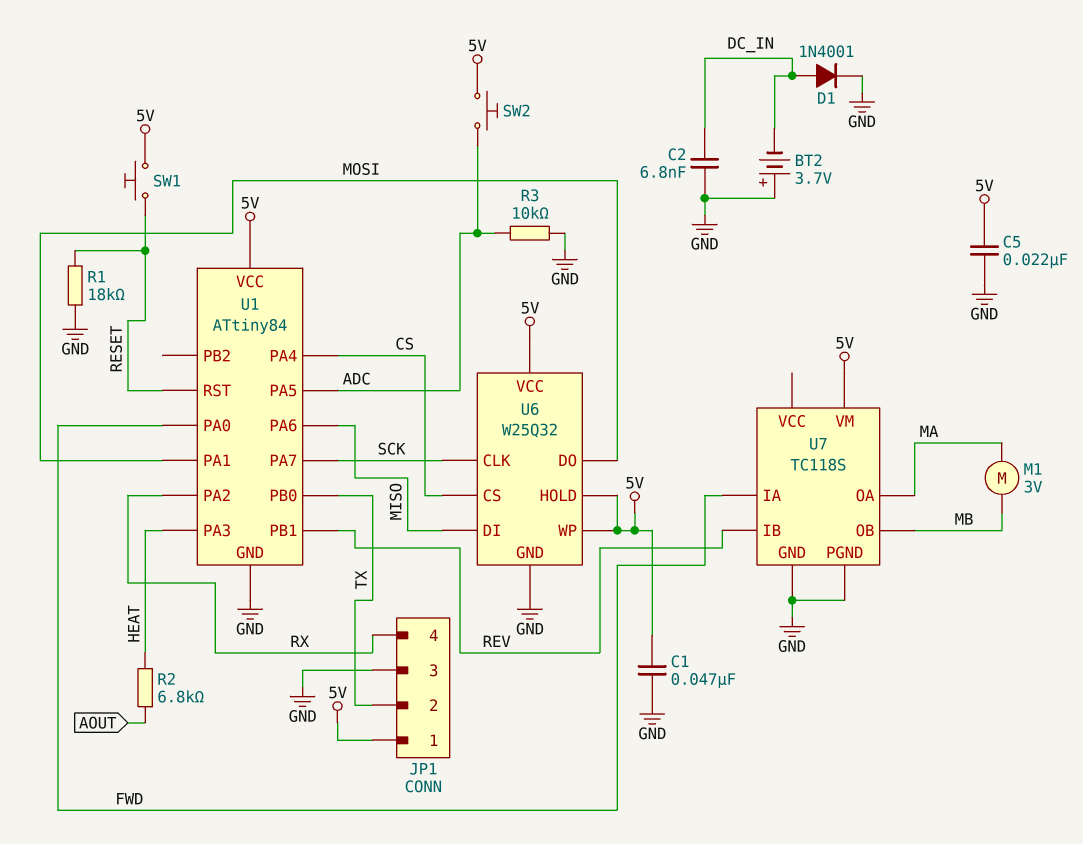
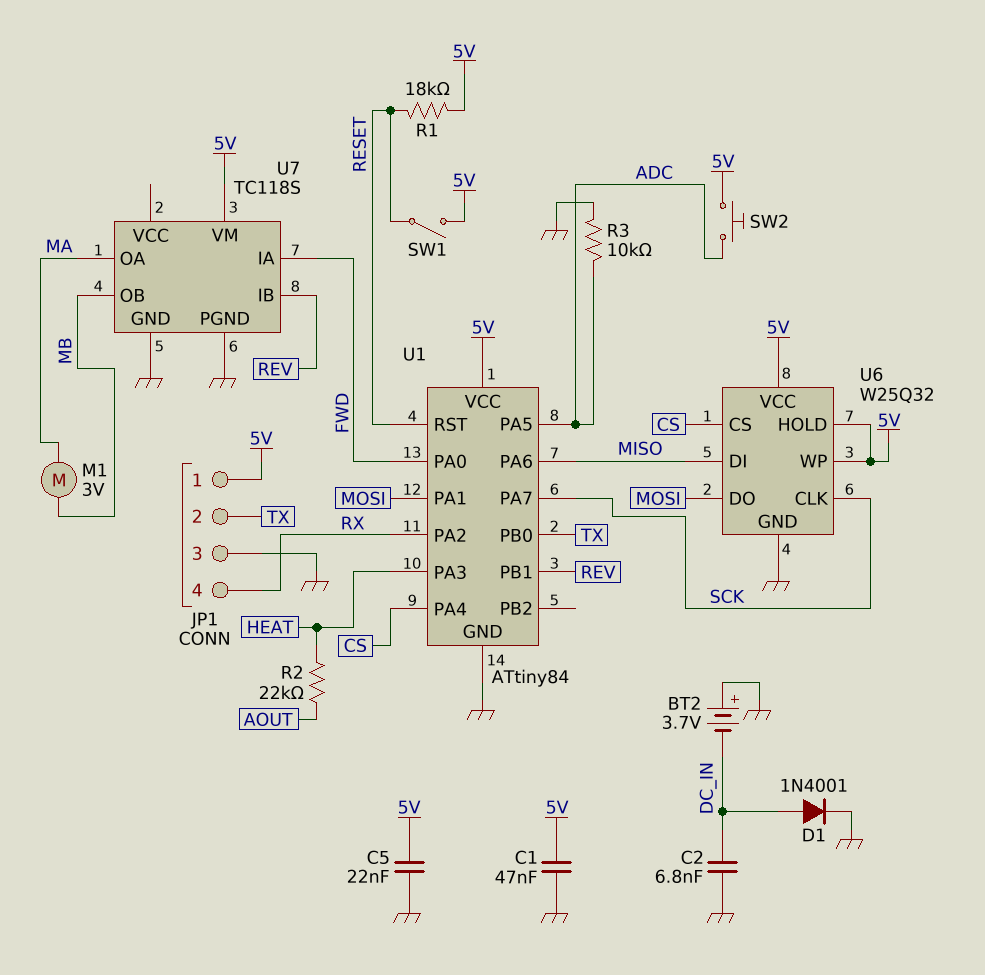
R1: 18k (GND, RESET) -> 18k (5V, RESET)
R2: 6.8k (AOUT, HEAT) -> 22k (AOUT, HEAT)
SW1: button (5V, RESET) -> switch (5V, RESET)

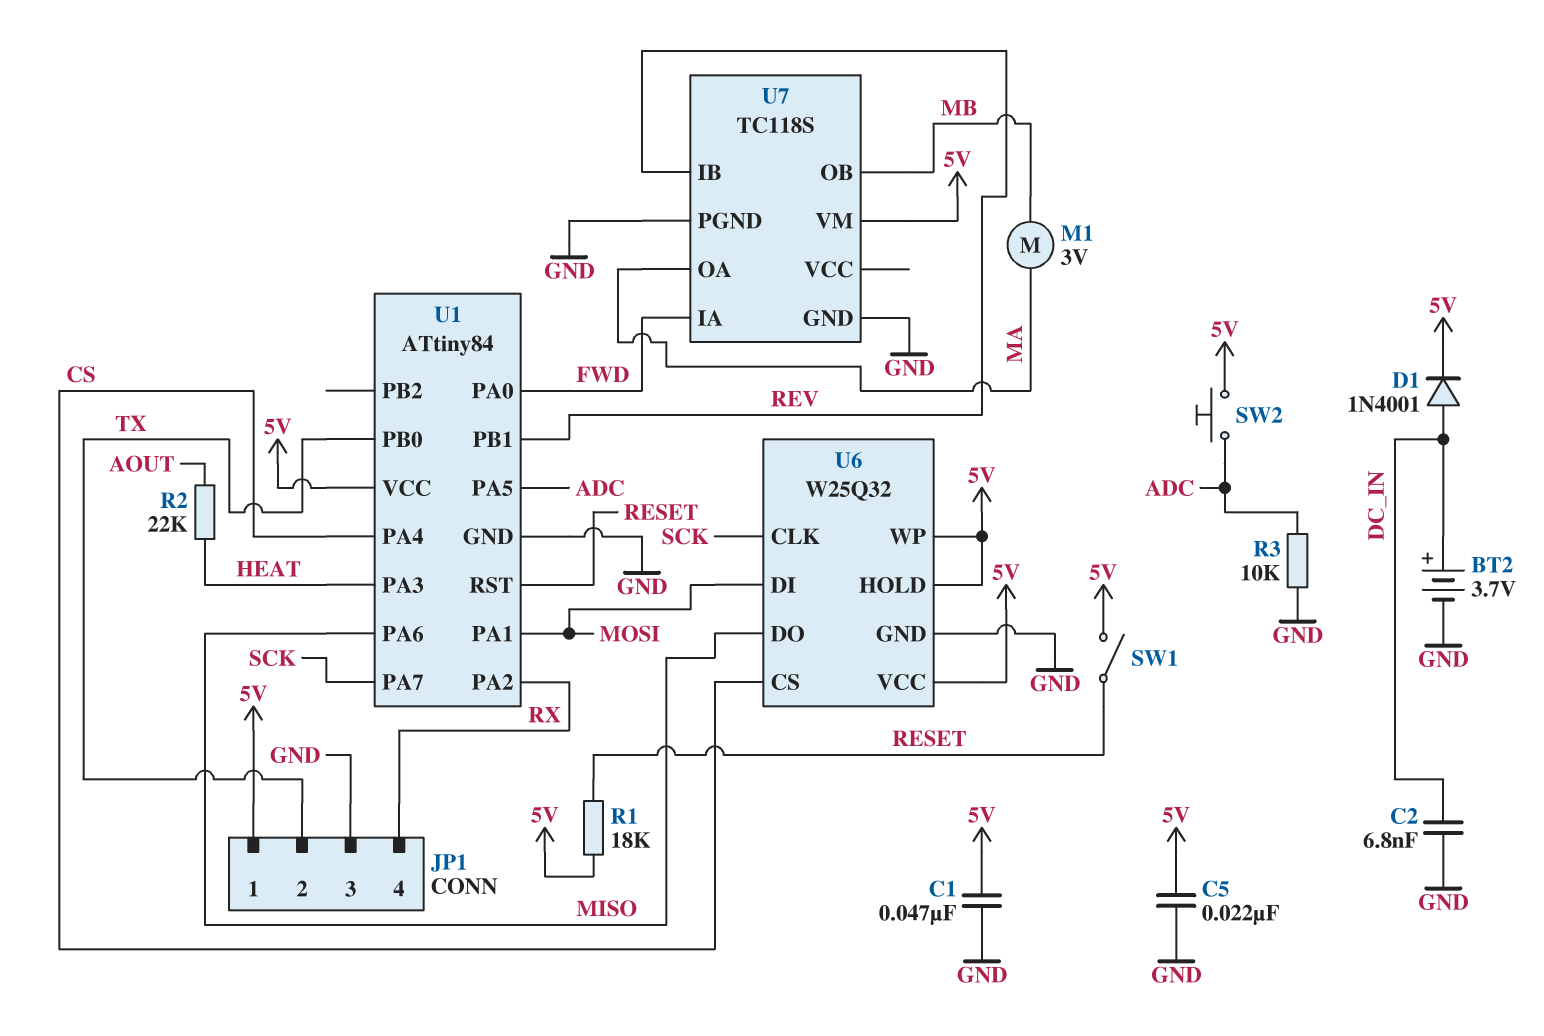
BT2: 3.7V (plus GND, minus DC_IN) -> 3.7V (plus DC_IN, minus GND)
D1: diode 1N4001 (A DC_IN, K GND) -> diode 1N4001 (A DC_IN, K 5V)
U6 pin DI: MISO -> MOSI
U6 pin DO: MOSI -> MISO

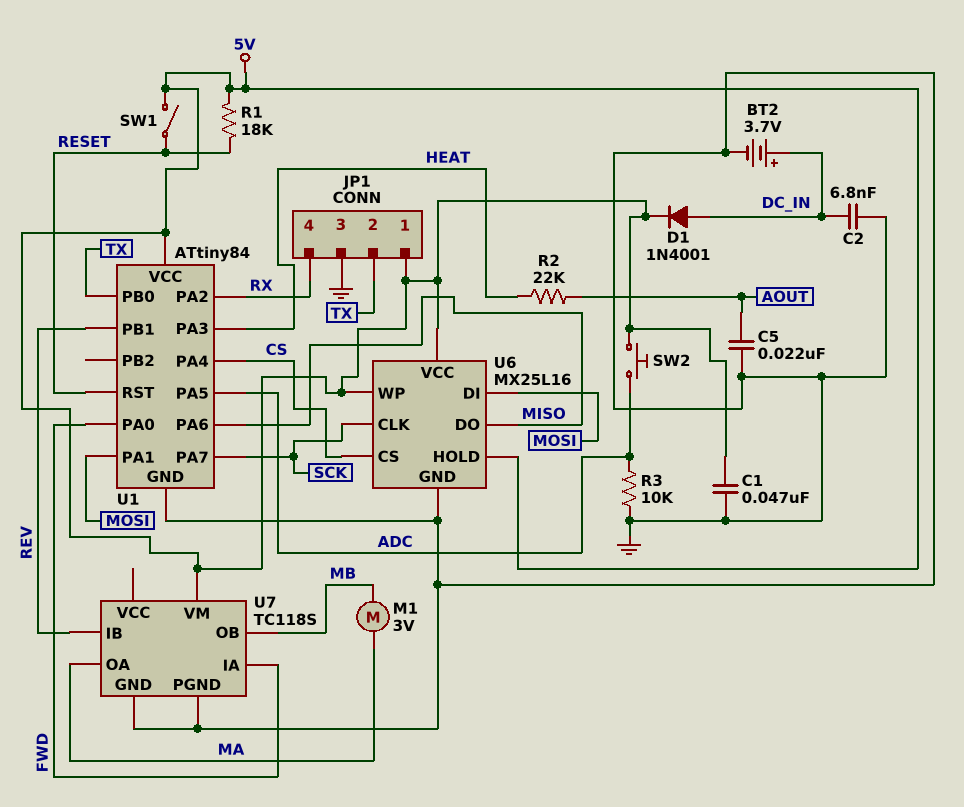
C5: 22nF (5V, GND) -> 22nF (AOUT, GND)
U6: W25Q32 -> MX25L16

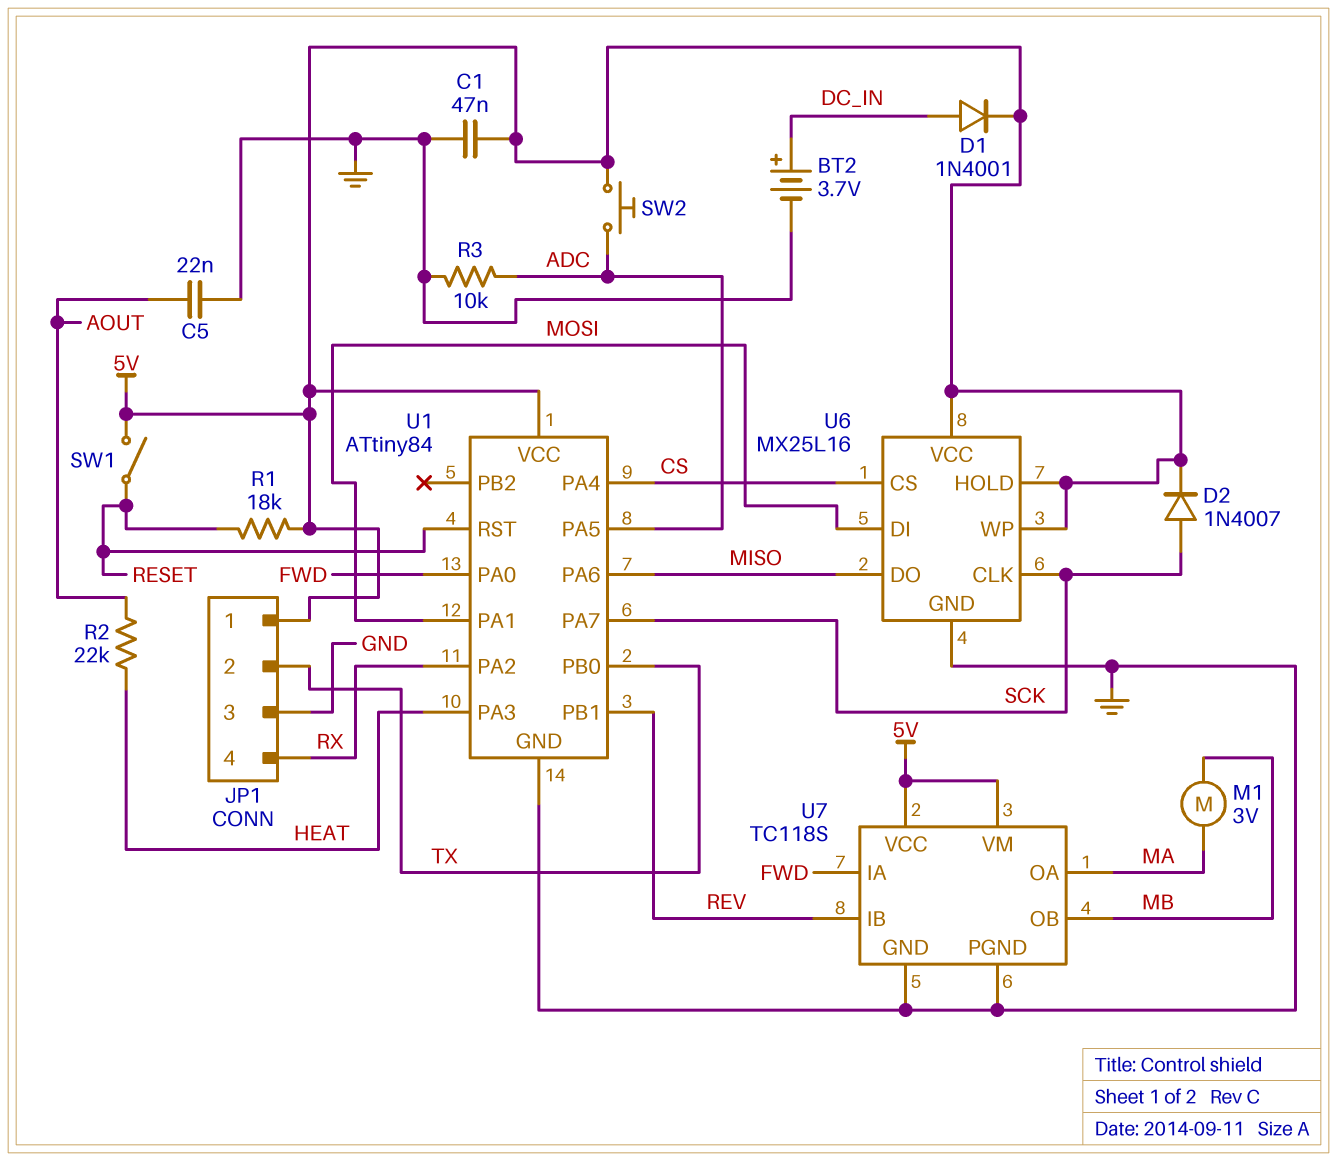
C2: 6.8nF (DC_IN, GND) -> none
D2: none -> diode 1N4007 (A SCK, K 5V)
U7 pin VCC: none -> 5V

